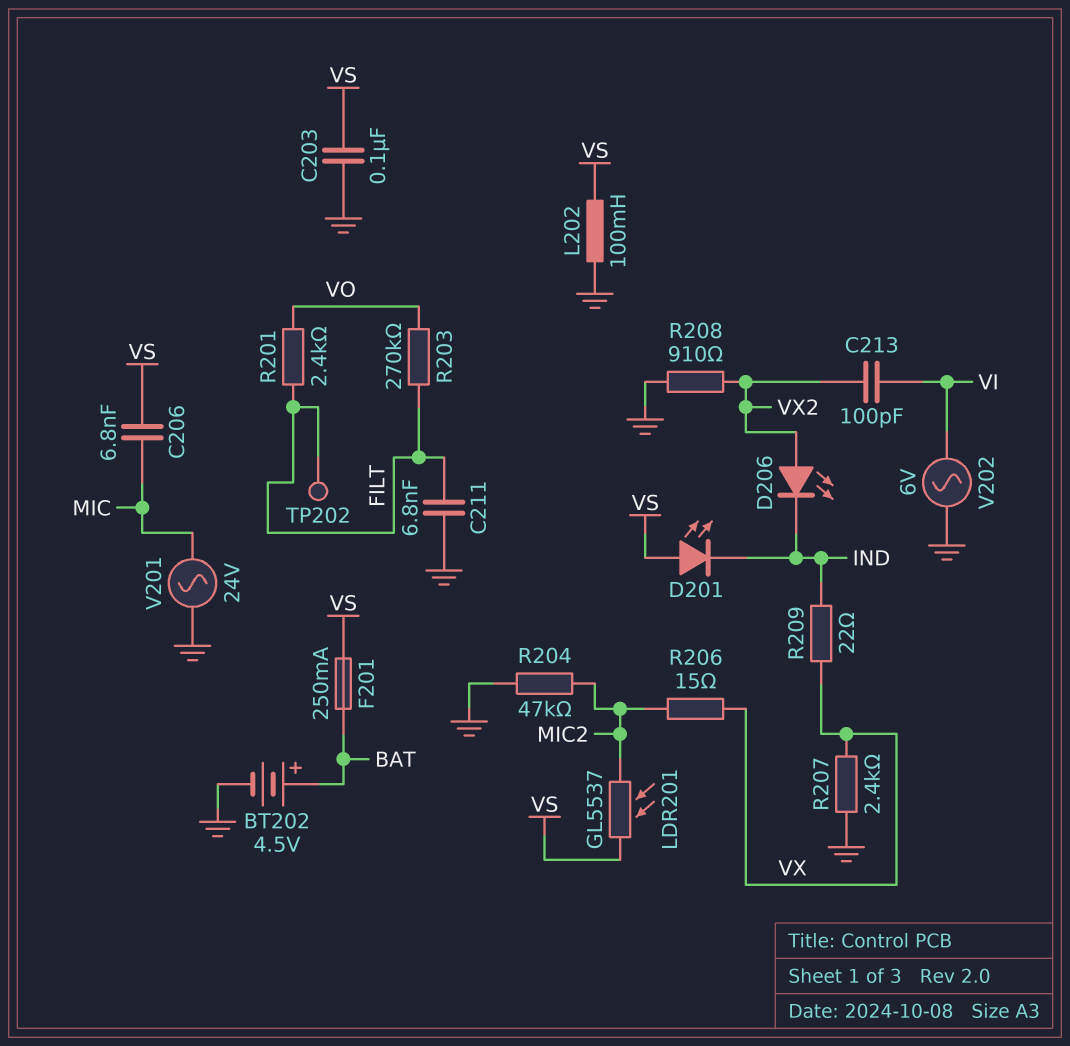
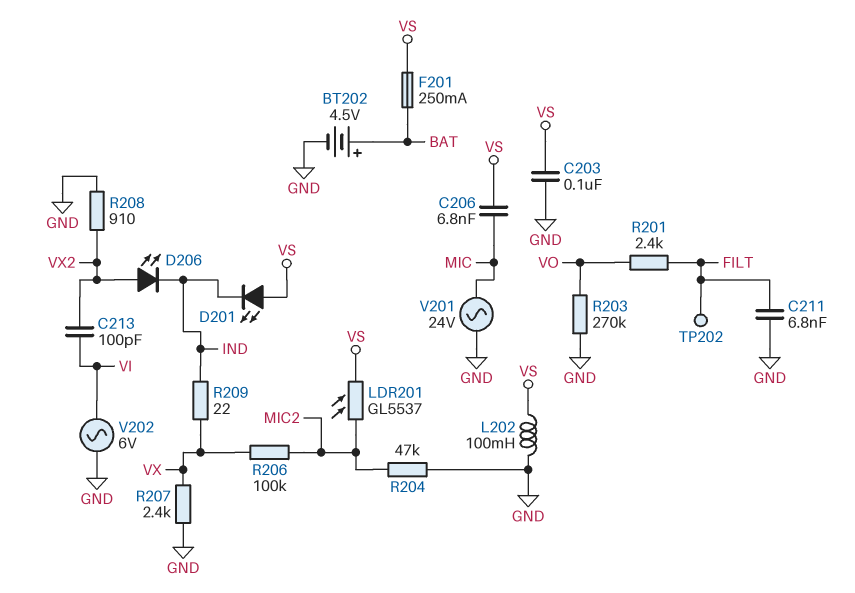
R203: 270k (FILT, VO) -> 270k (GND, VO)
R206: 15 (MIC2, VX) -> 100k (MIC2, VX)

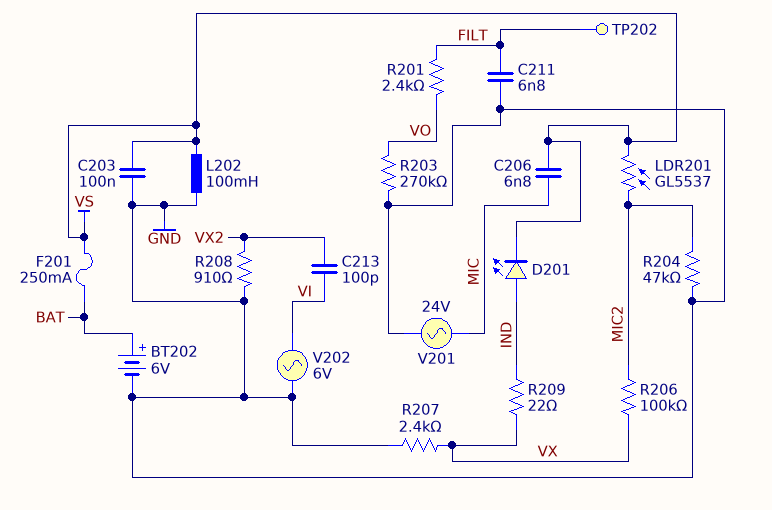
BT202: 4.5V (plus BAT, minus GND) -> 6V (plus BAT, minus GND)
D201: LED (A VS, K IND) -> LED (A IND, K VS)
D206: LED (A VX2, K IND) -> none

